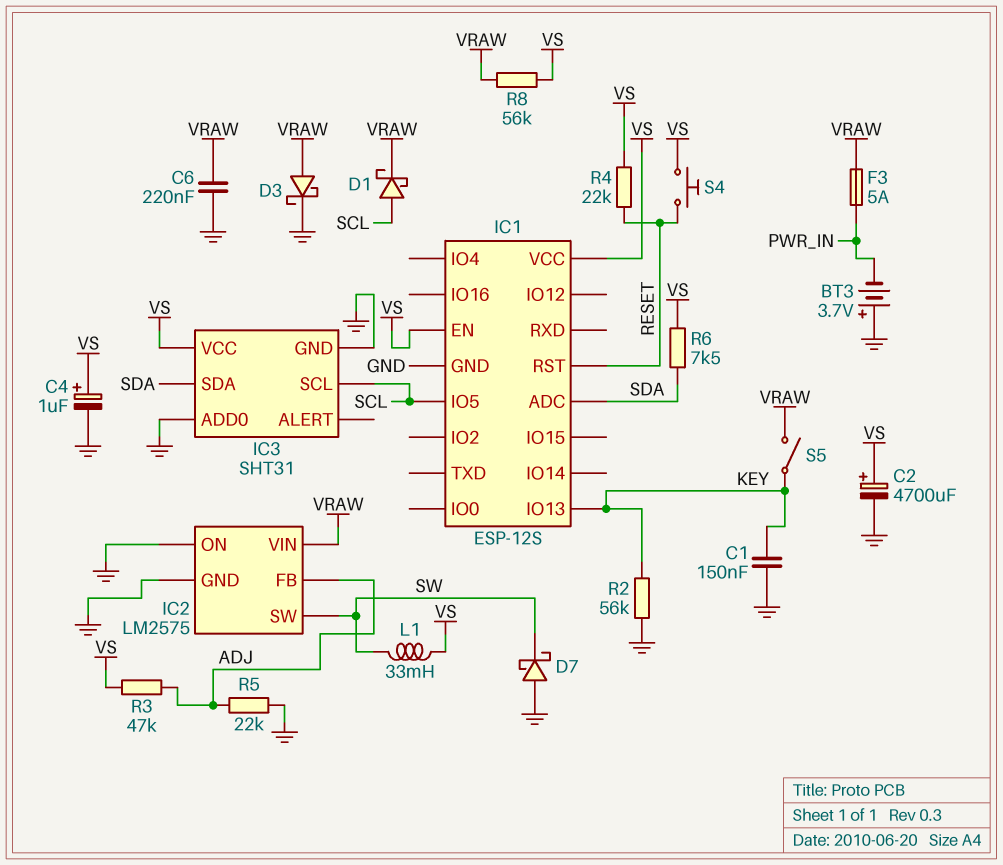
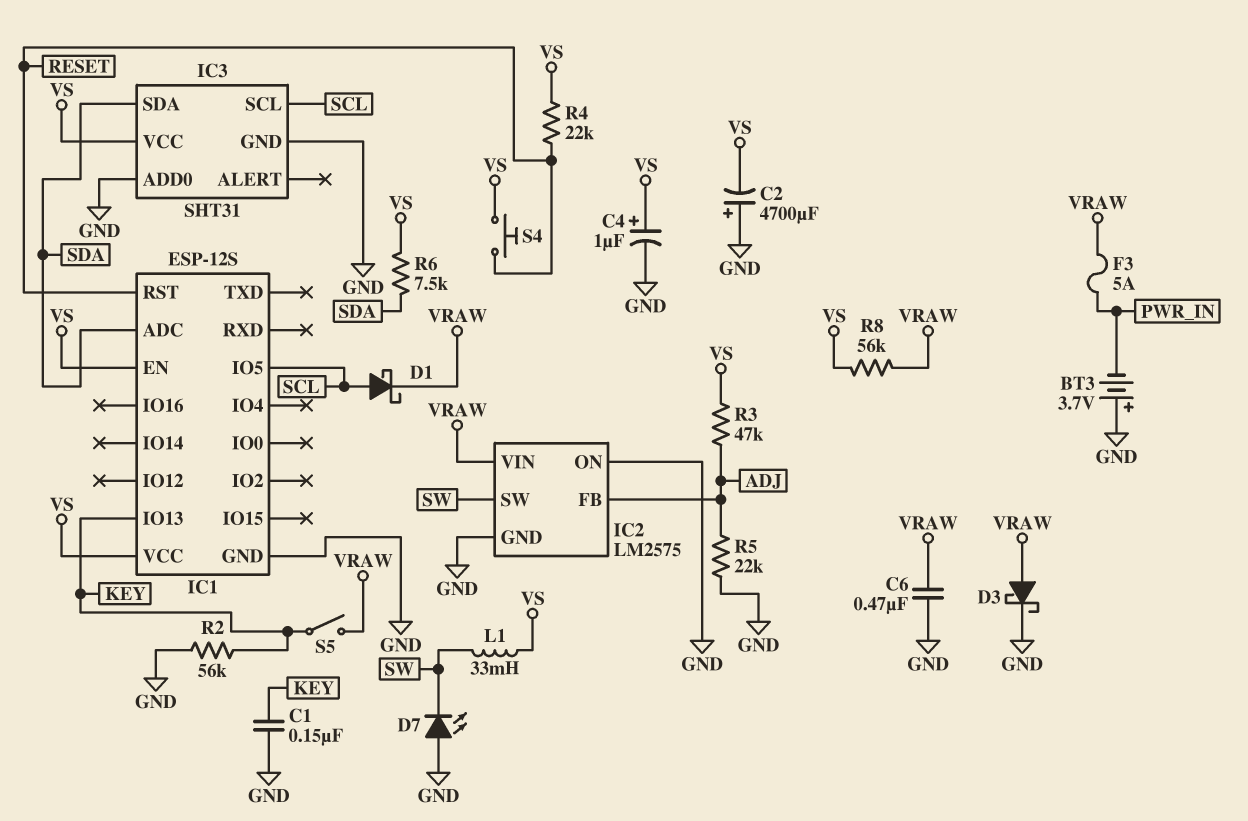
C2: 4700uF (plus VS, minus GND) -> 4700uF (plus GND, minus VS)
C6: 220nF (GND, VRAW) -> 470nF (GND, VRAW)
D7: schottky (A GND, K SW) -> LED (A GND, K SW)

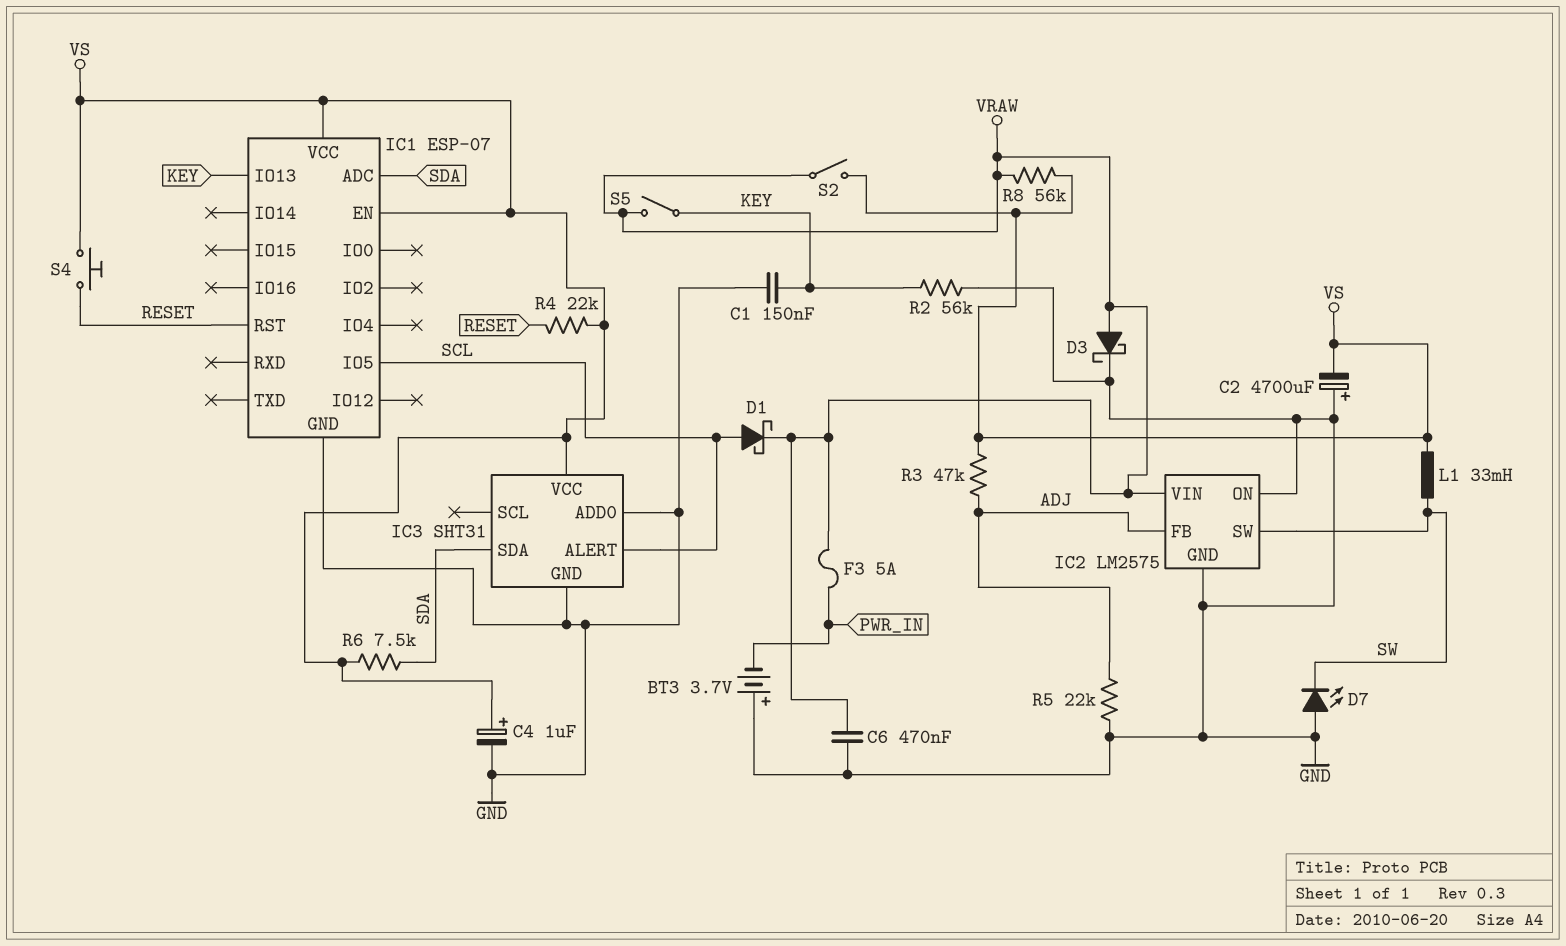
IC1: ESP-12S -> ESP-07
IC3 pin ALERT: none -> SCL
IC3 pin SCL: SCL -> none
S2: none -> switch (VRAW, VS)

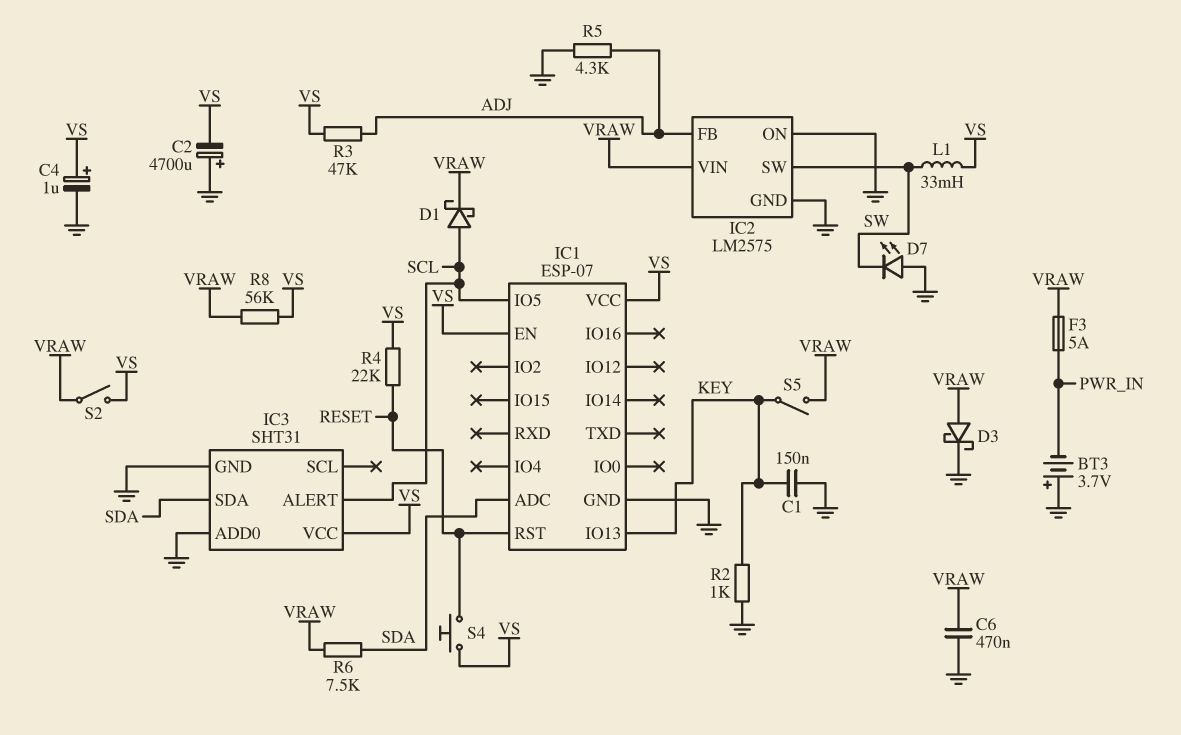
R2: 56k (GND, KEY) -> 1k (GND, KEY)
R5: 22k (ADJ, GND) -> 4.3k (ADJ, GND)
R6: 7.5k (SDA, VS) -> 7.5k (SDA, VRAW)

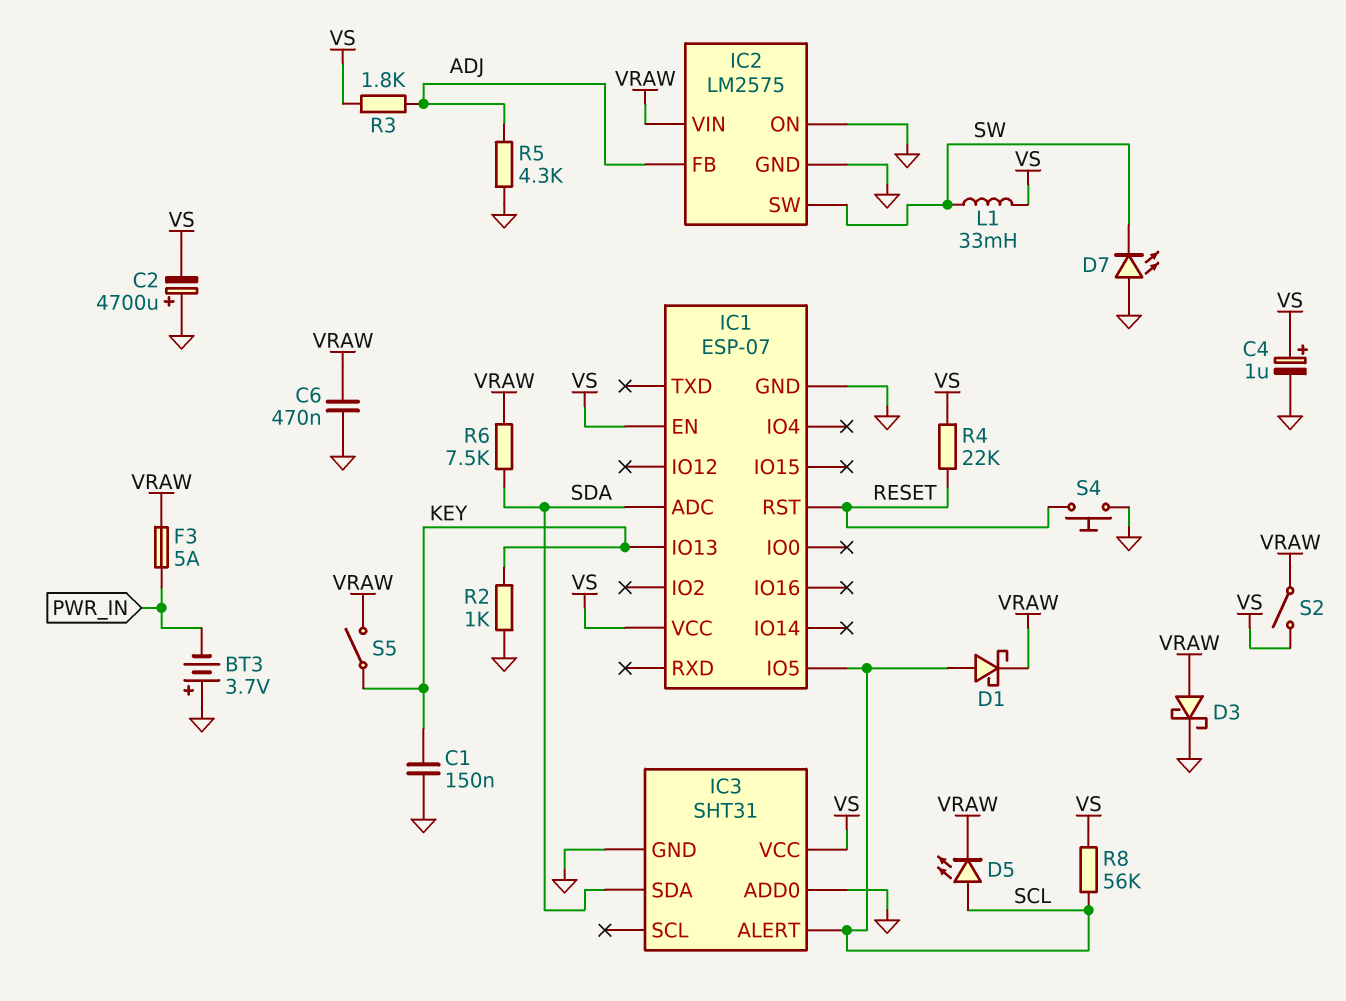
D5: none -> LED (A SCL, K VRAW)
R3: 47k (ADJ, VS) -> 1.8k (ADJ, VS)
R8: 56k (VRAW, VS) -> 56k (SCL, VS)
S4: button (RESET, VS) -> button (GND, RESET)

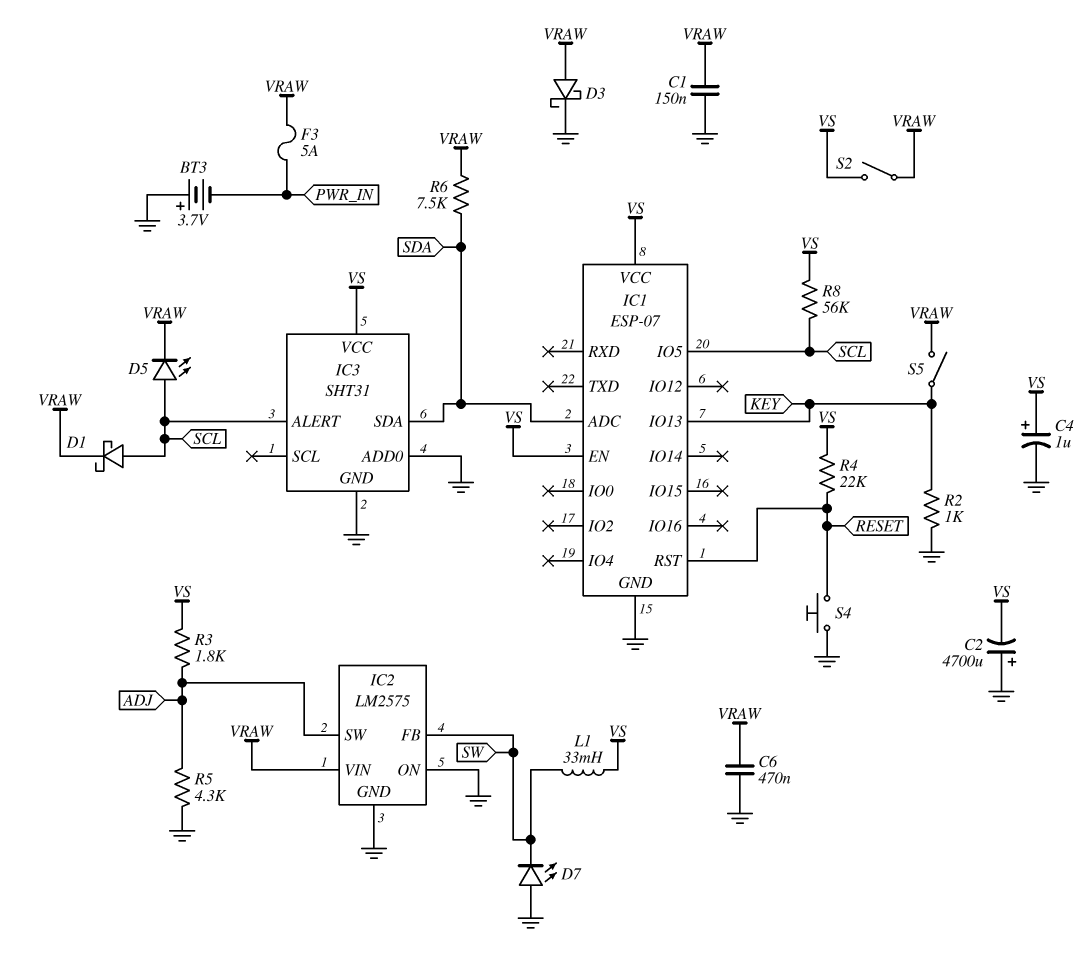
C1: 150nF (GND, KEY) -> 150nF (GND, VRAW)
IC2 pin FB: ADJ -> SW
IC2 pin SW: SW -> ADJ

